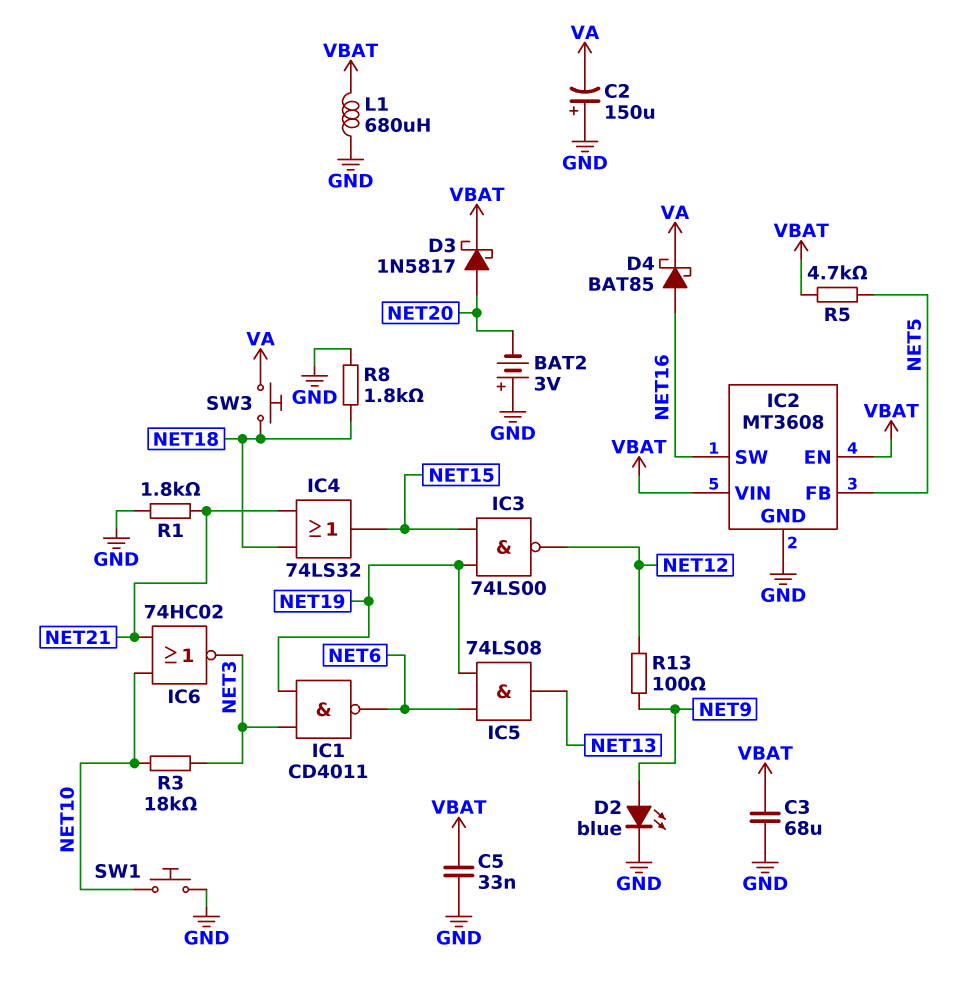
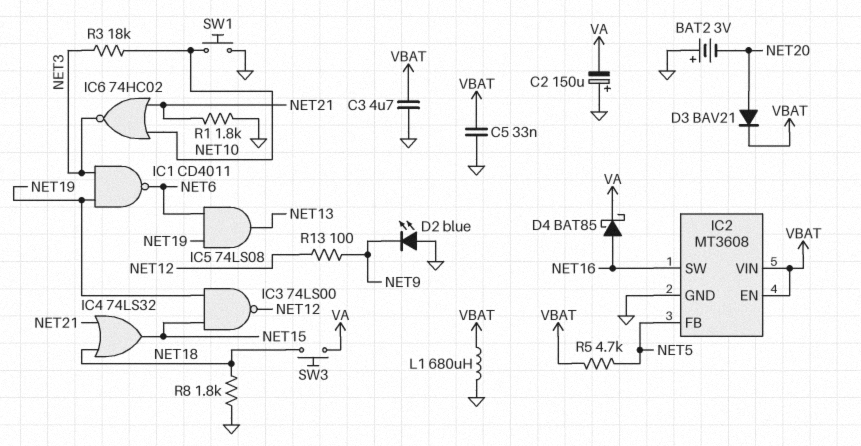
C3: 68uF (GND, VBAT) -> 4.7uF (GND, VBAT)
D2: LED blue (A NET9, K GND) -> LED blue (A GND, K NET9)
D3: schottky 1N5817 (A NET20, K VBAT) -> diode BAV21 (A NET20, K VBAT)

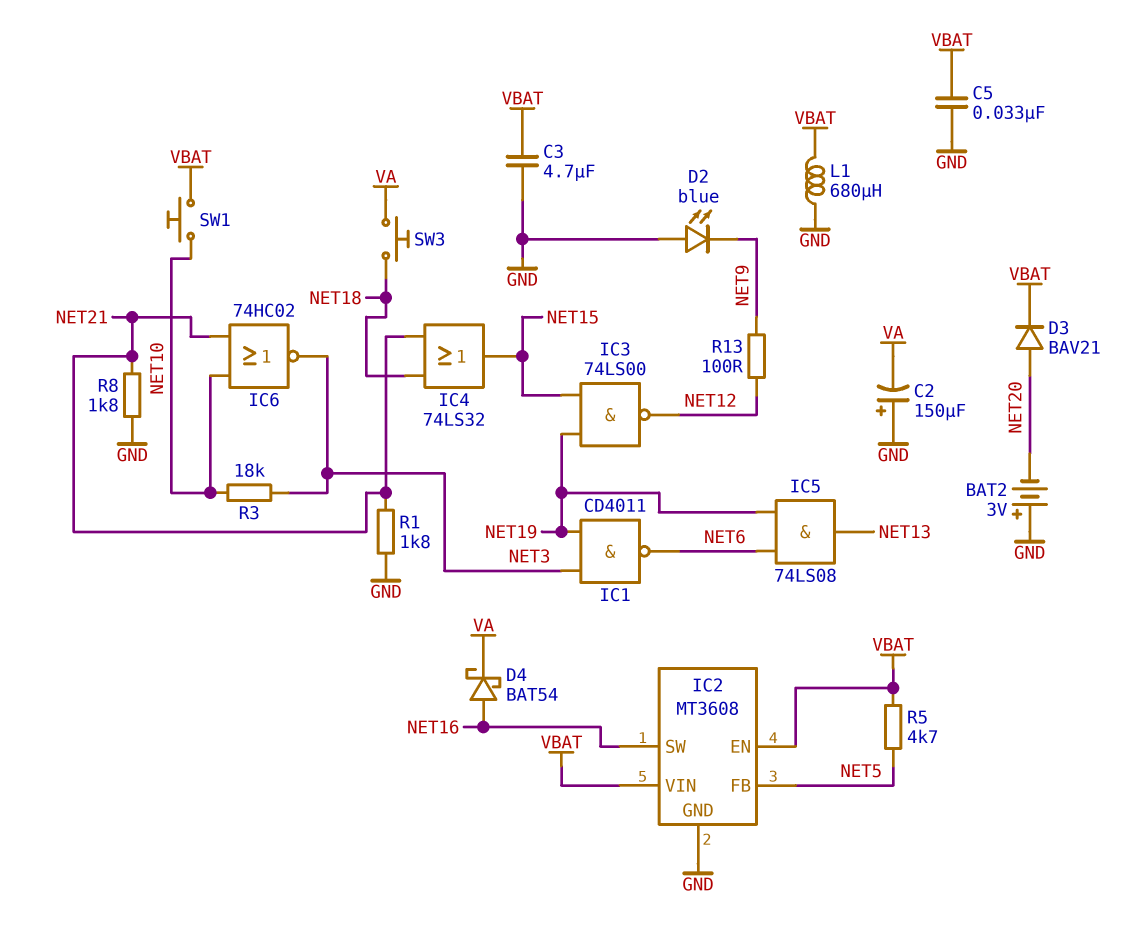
D4: schottky BAT85 (A NET16, K VA) -> schottky BAT54 (A NET16, K VA)
R8: 1.8k (GND, NET18) -> 1.8k (GND, NET21)
SW1: button (GND, NET10) -> button (NET10, VBAT)

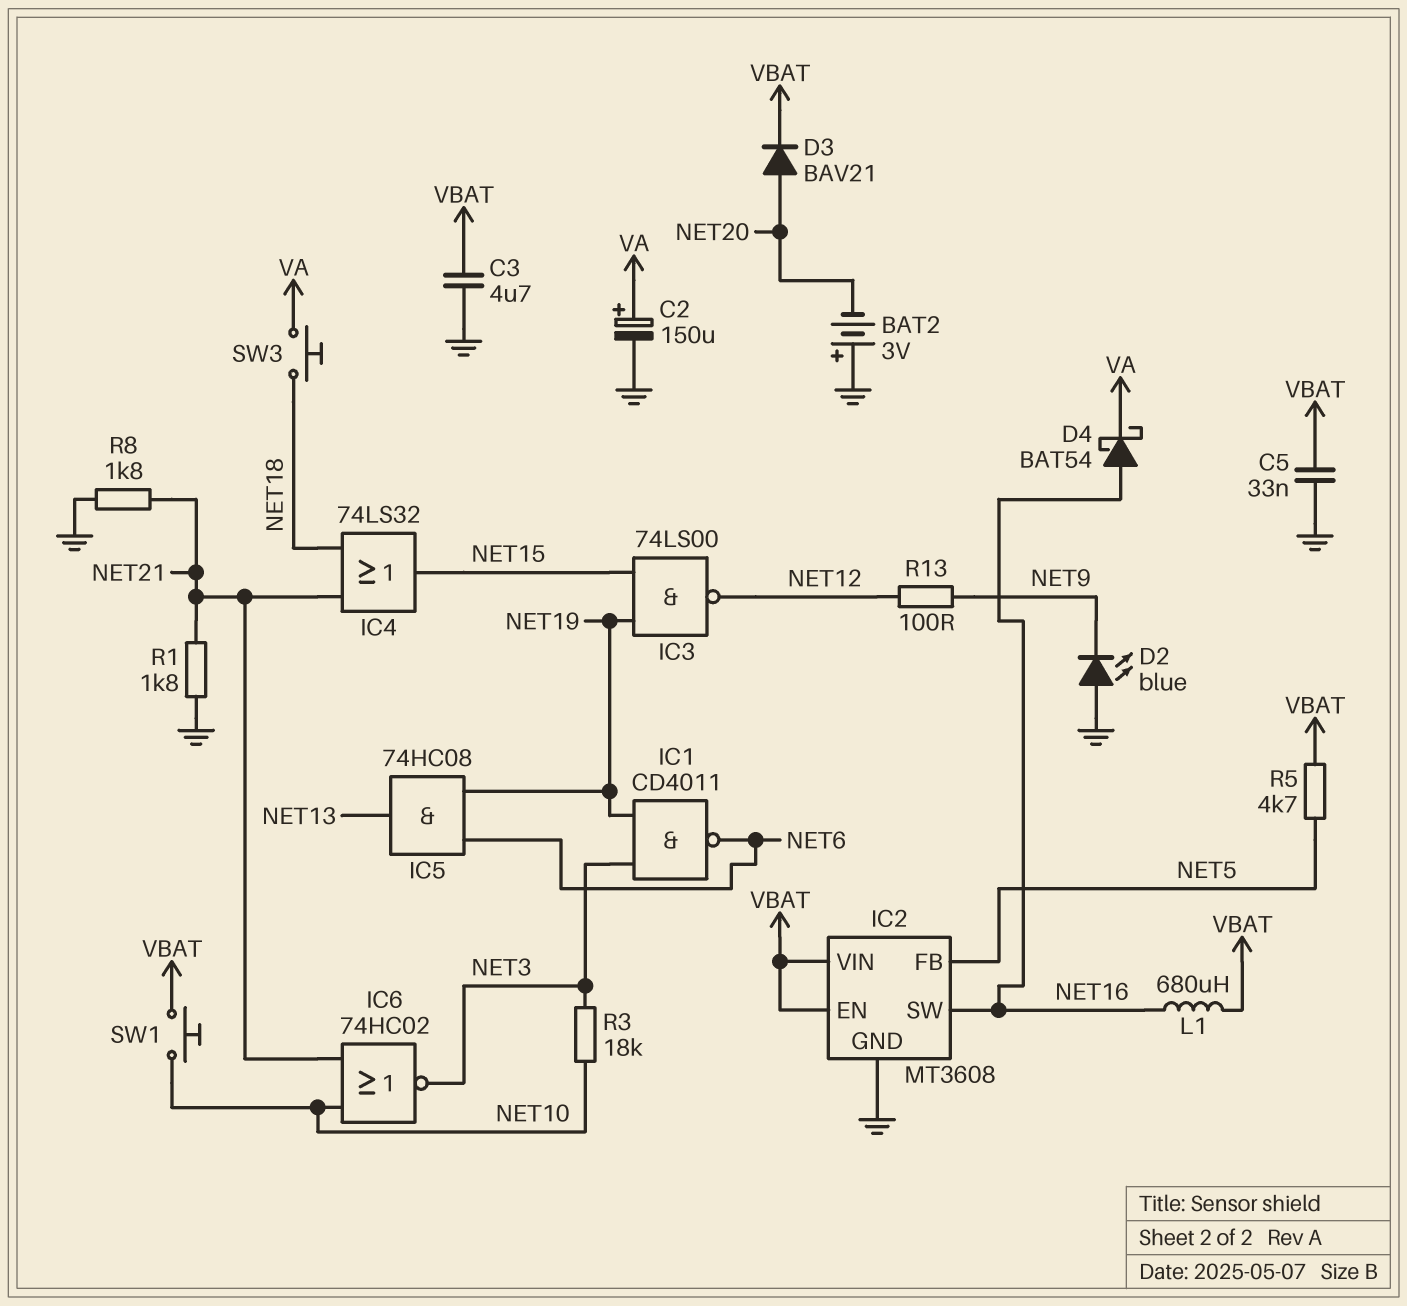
C2: 150uF (plus GND, minus VA) -> 150uF (plus VA, minus GND)
IC5: AND 74LS08 (in NET6, in NET19, out NET13) -> AND 74HC08 (in NET6, in NET19, out NET13)
L1: 680uH (GND, VBAT) -> 680uH (NET16, VBAT)

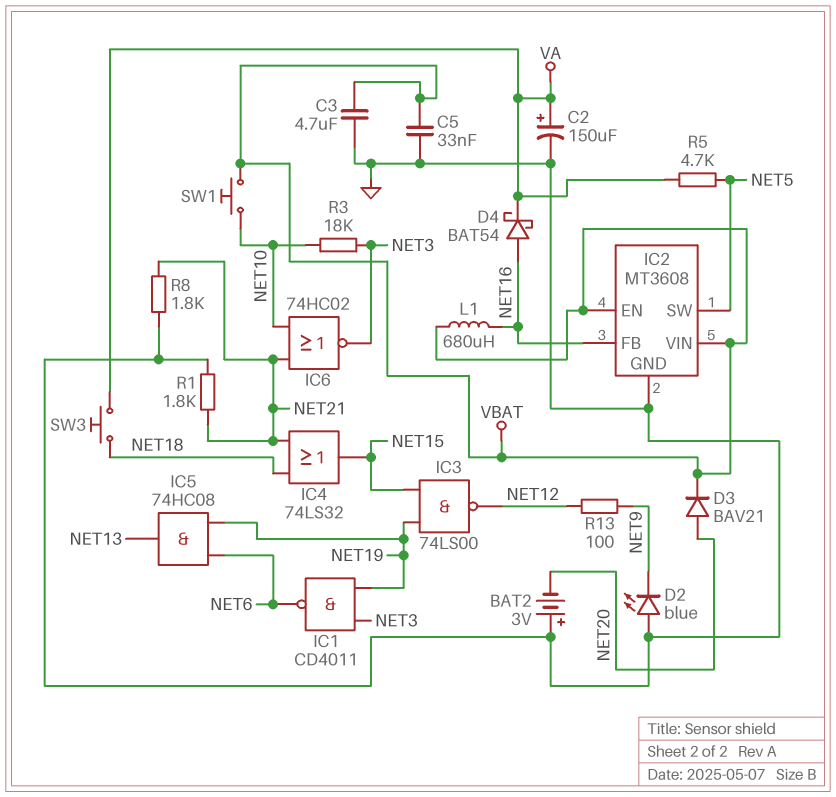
IC2 pin FB: NET5 -> NET16
IC2 pin SW: NET16 -> NET5
R5: 4.7k (NET5, VBAT) -> 4.7k (NET5, VA)

